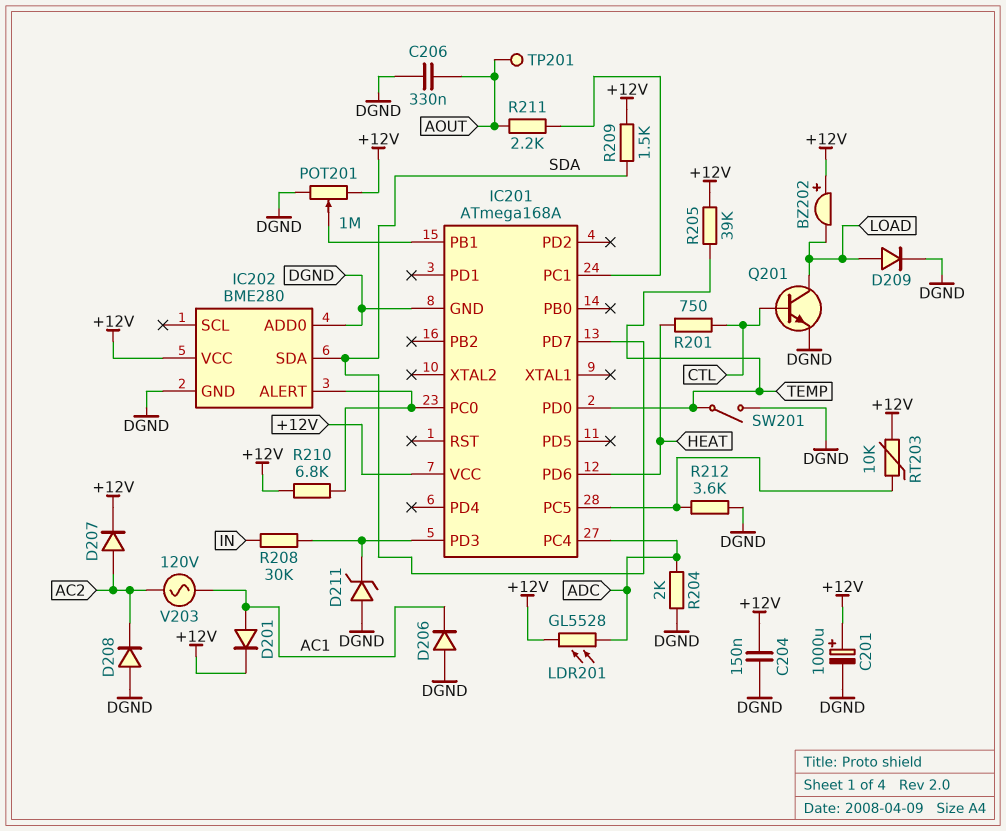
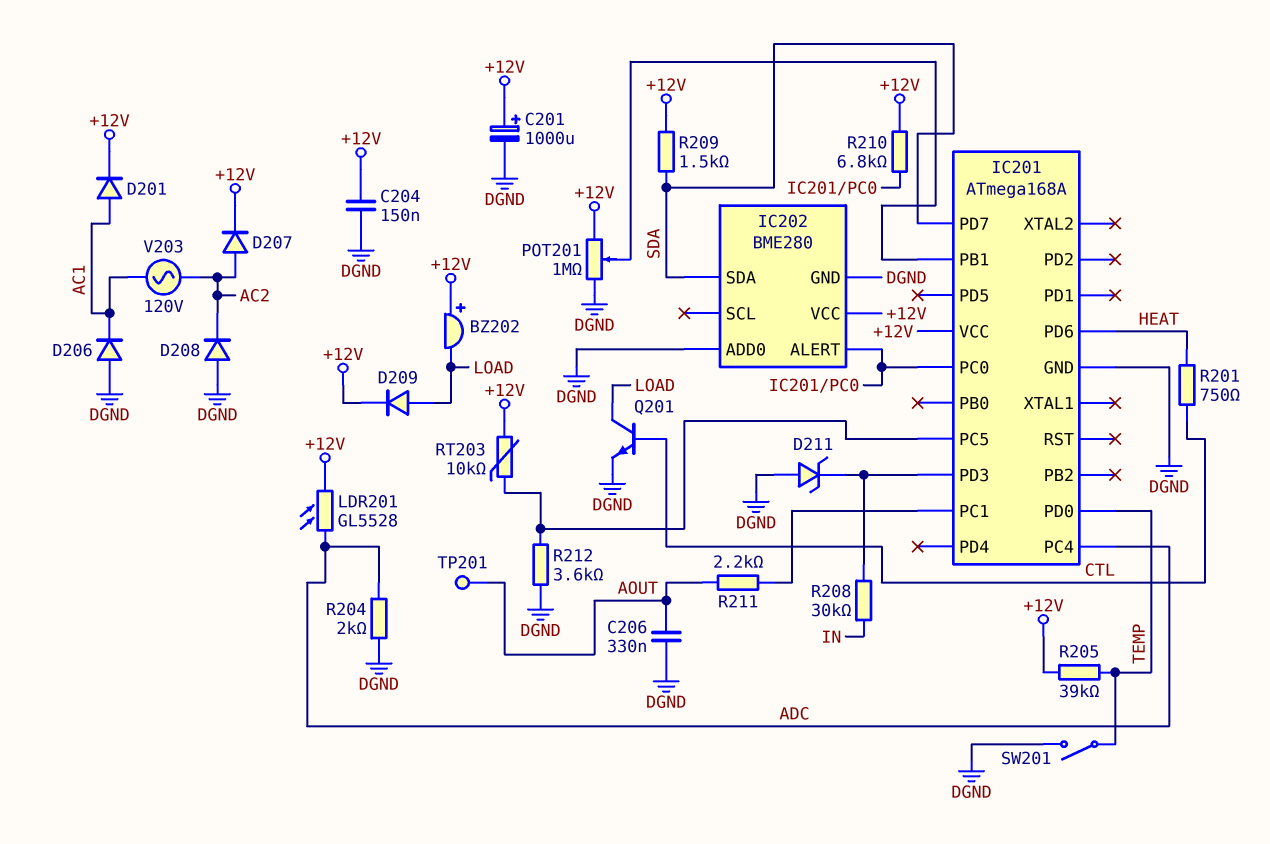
D209: diode (A LOAD, K DGND) -> diode (A LOAD, K +12V)

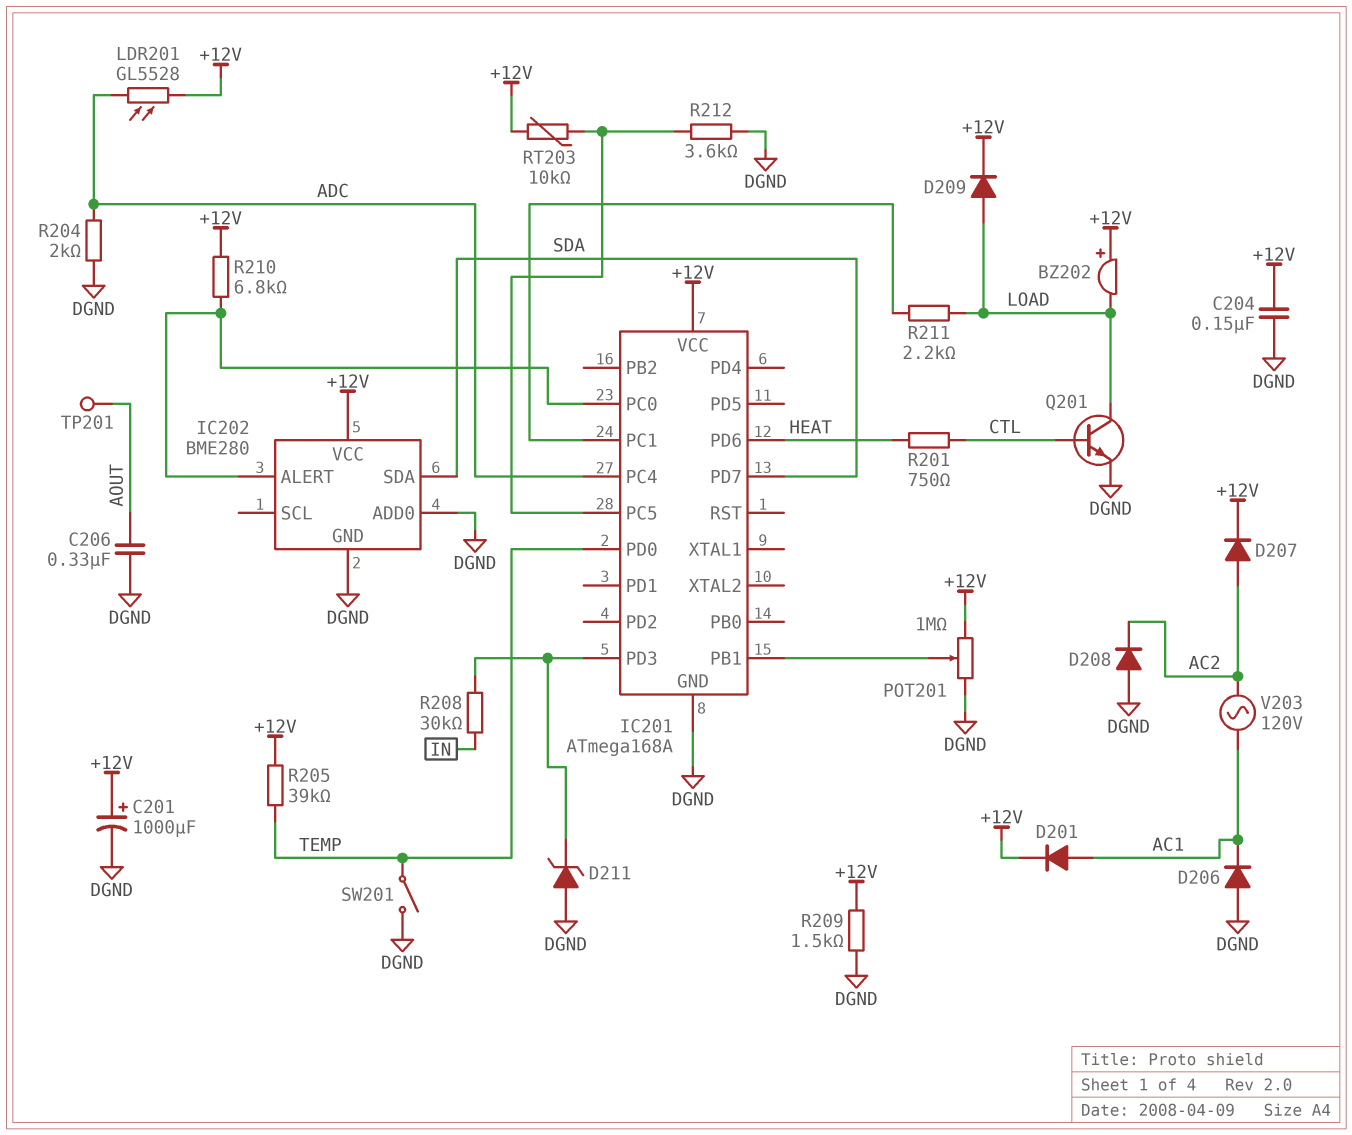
R209: 1.5k (+12V, SDA) -> 1.5k (+12V, DGND)
R211: 2.2k (AOUT, IC201/PC1) -> 2.2k (IC201/PC1, LOAD)

